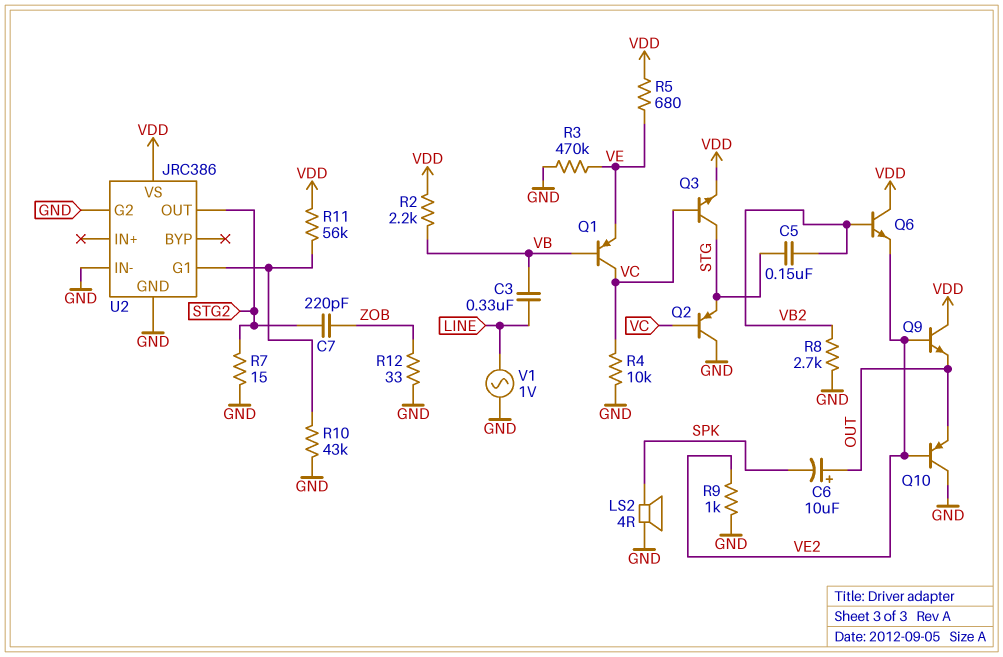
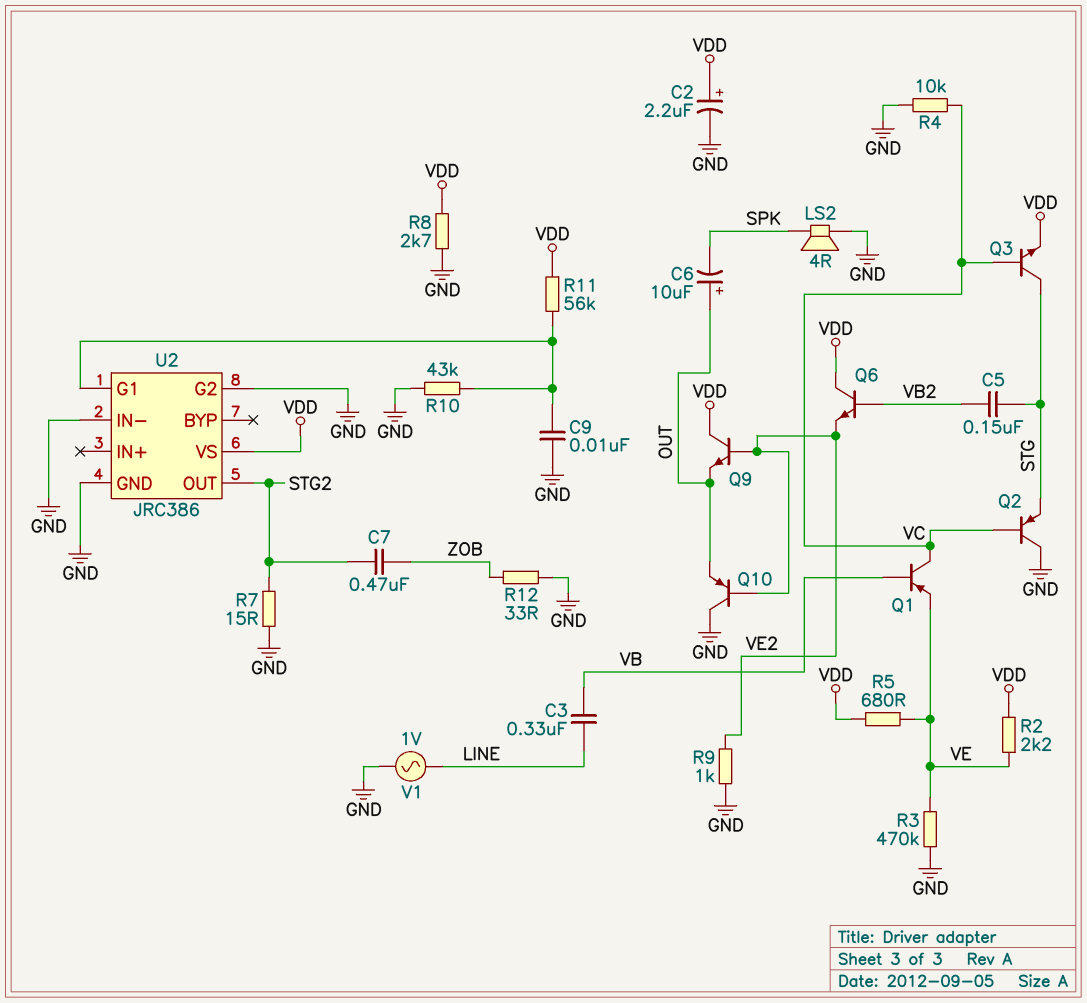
C2: none -> 2.2uF (plus VDD, minus GND)
C7: 220pF (STG2, ZOB) -> 470nF (STG2, ZOB)
C9: none -> 10nF (GND, U2/G1)
R2: 2.2k (VB, VDD) -> 2.2k (VDD, VE)
R8: 2.7k (GND, VB2) -> 2.7k (GND, VDD)

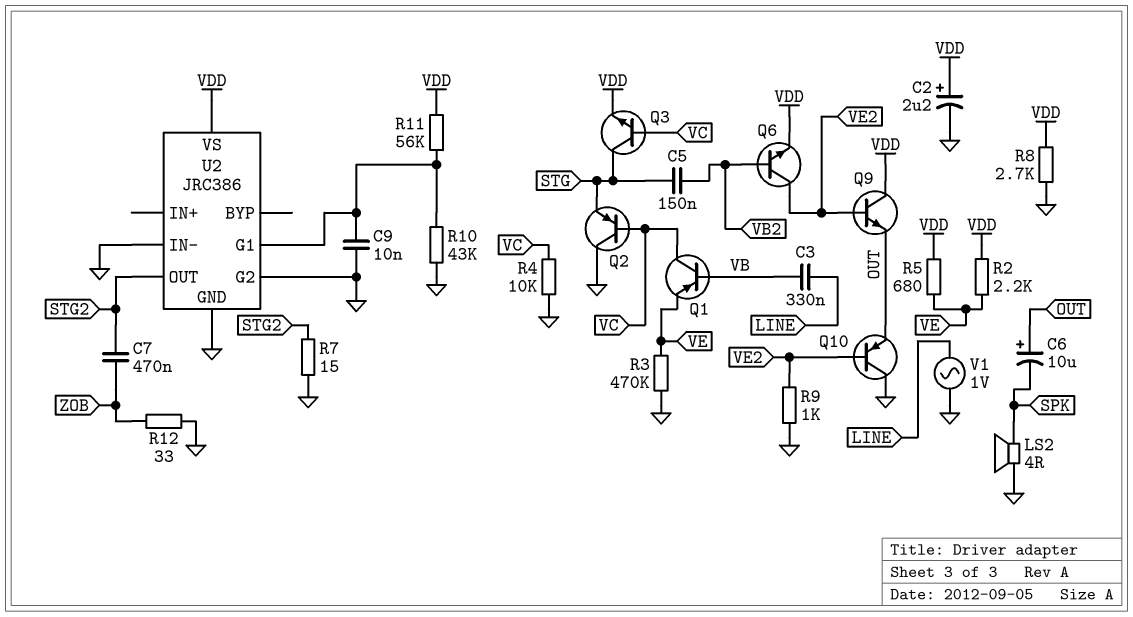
Q6: NPN (B VB2, C VDD, E VE2) -> NPN (B VB2, C VE2, E VDD)

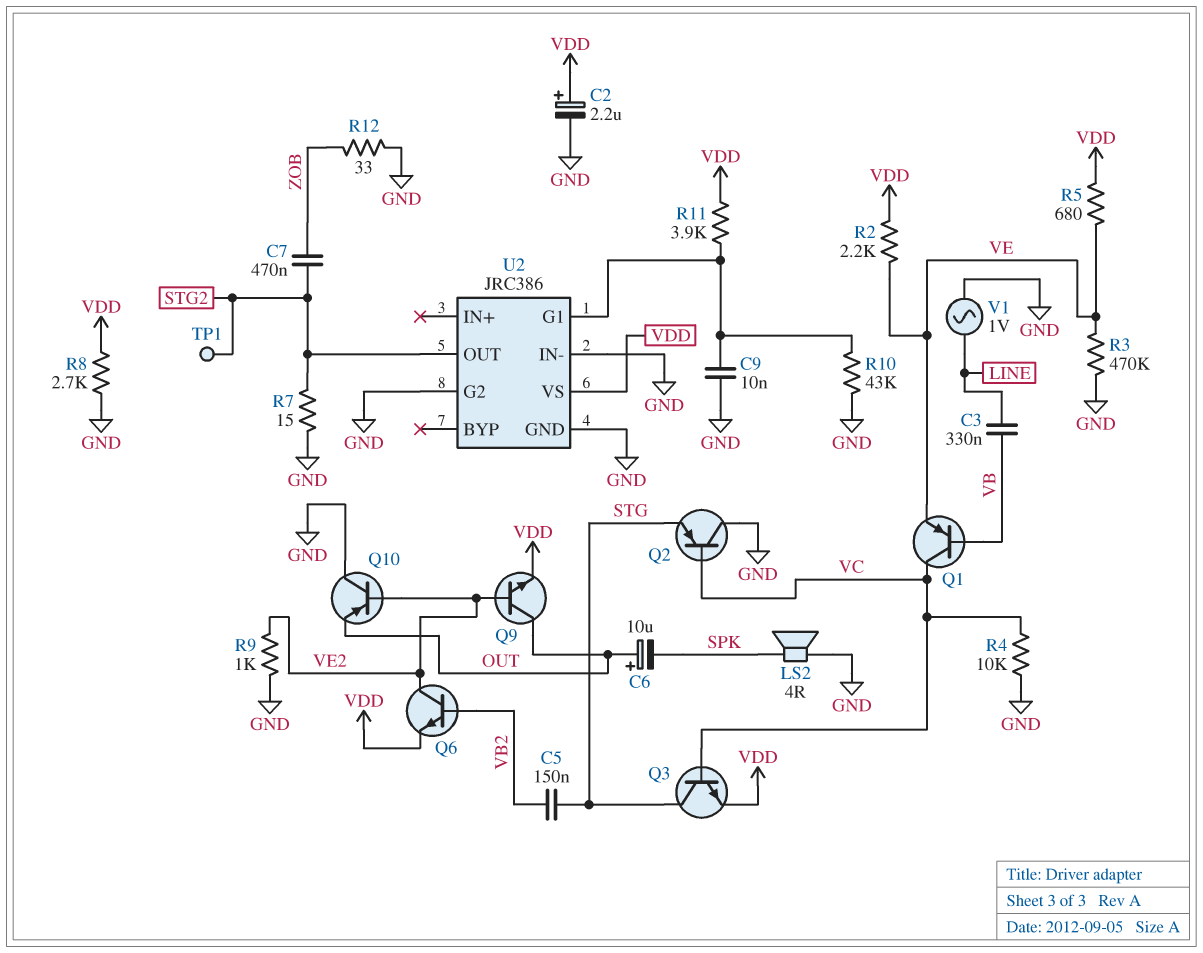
Q9: NPN (B VE2, C VDD, E OUT) -> NPN (B VE2, C OUT, E VDD)
R11: 56k (U2/G1, VDD) -> 3.9k (U2/G1, VDD)
TP1: none -> test point (STG2)

